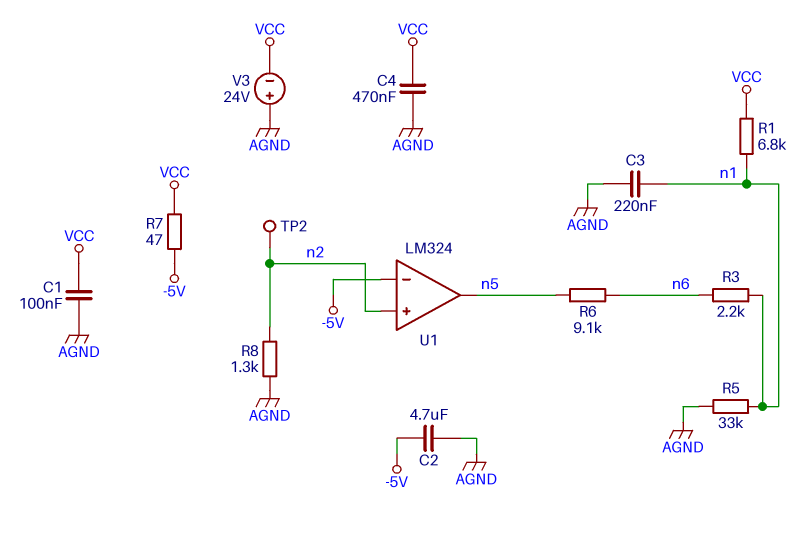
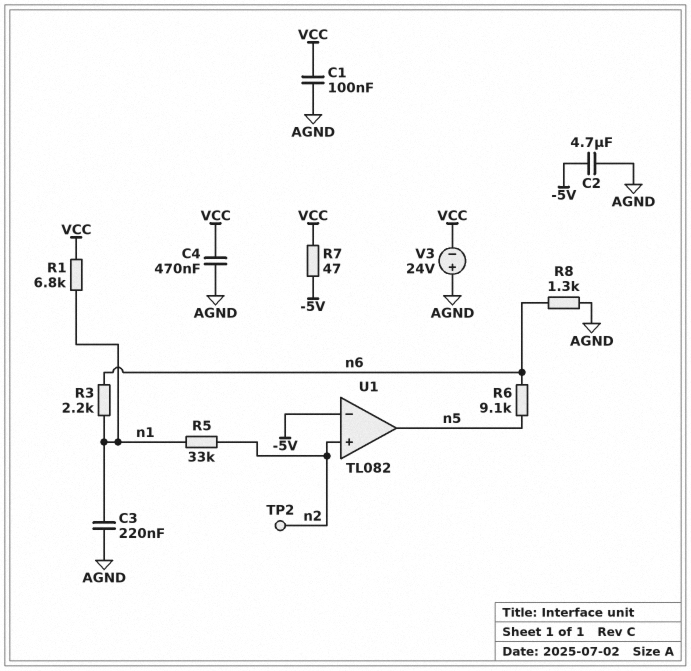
R5: 33k (AGND, n1) -> 33k (n1, n2)
R8: 1.3k (AGND, n2) -> 1.3k (AGND, n6)
U1: LM324 -> TL082

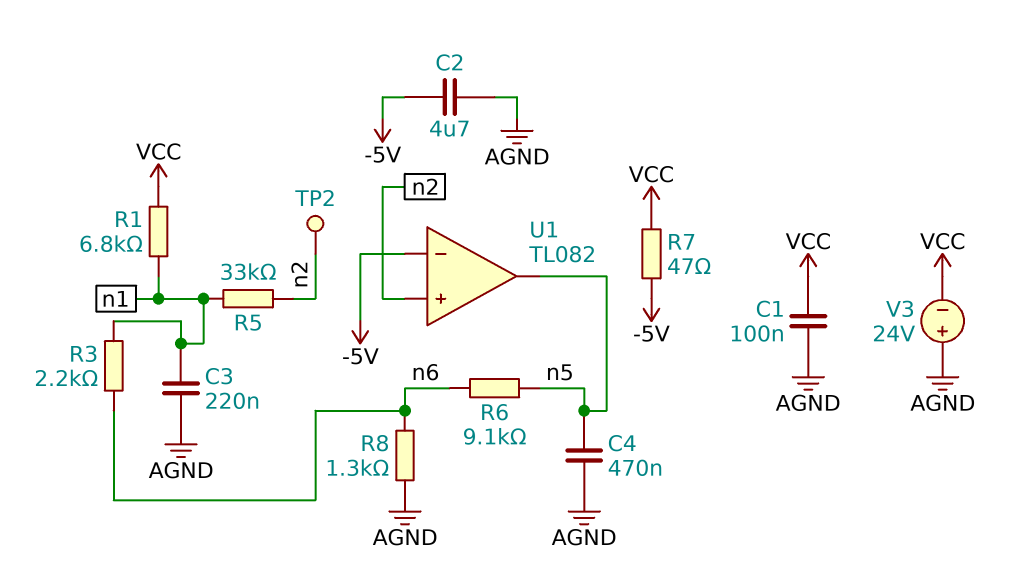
C4: 470nF (AGND, VCC) -> 470nF (AGND, n5)

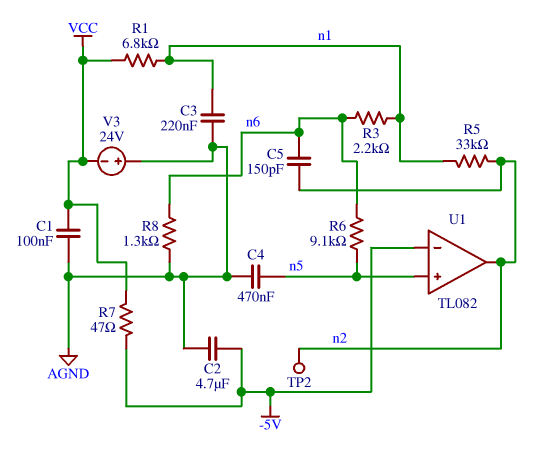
C5: none -> 150pF (n2, n6)
U1 pin in+: n2 -> n5
U1 pin out: n5 -> n2

